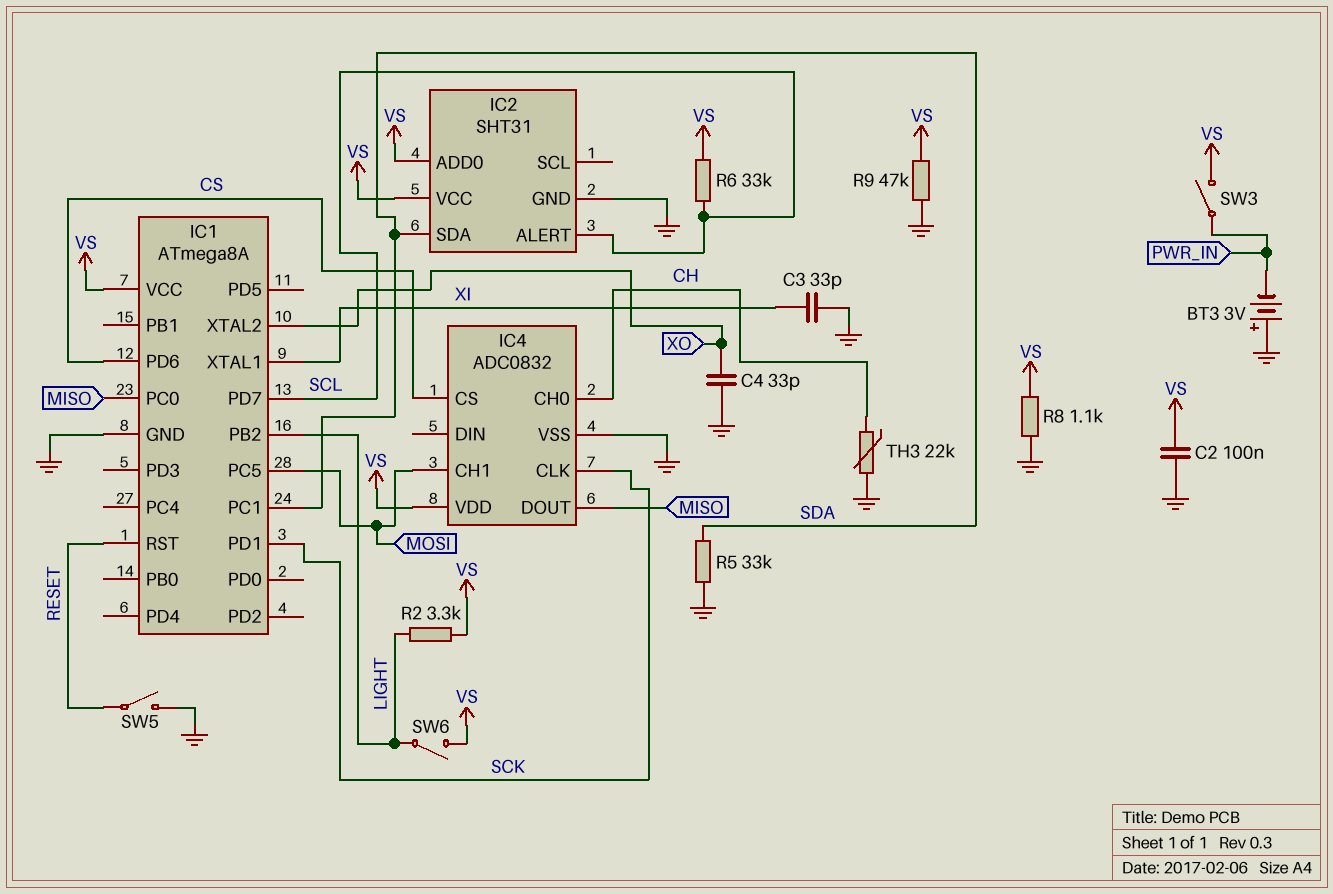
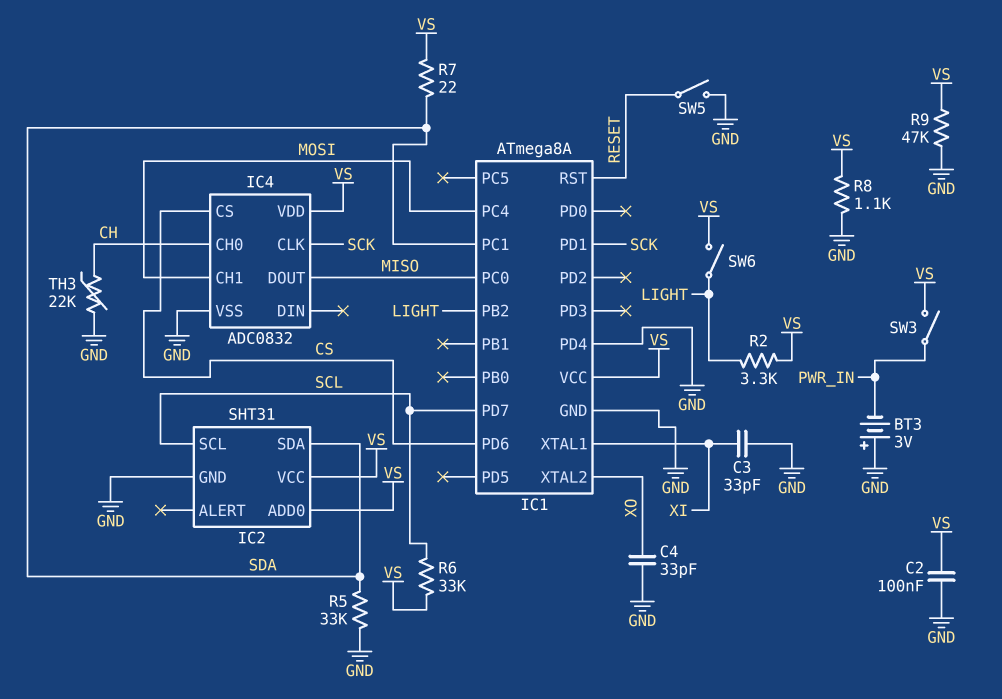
IC1 pin PC4: none -> MOSI
IC1 pin PC5: MOSI -> none
IC1 pin PD4: none -> GND
IC2 pin ALERT: SCL -> none
IC2 pin SCL: none -> SCL
R7: none -> 22 (SDA, VS)

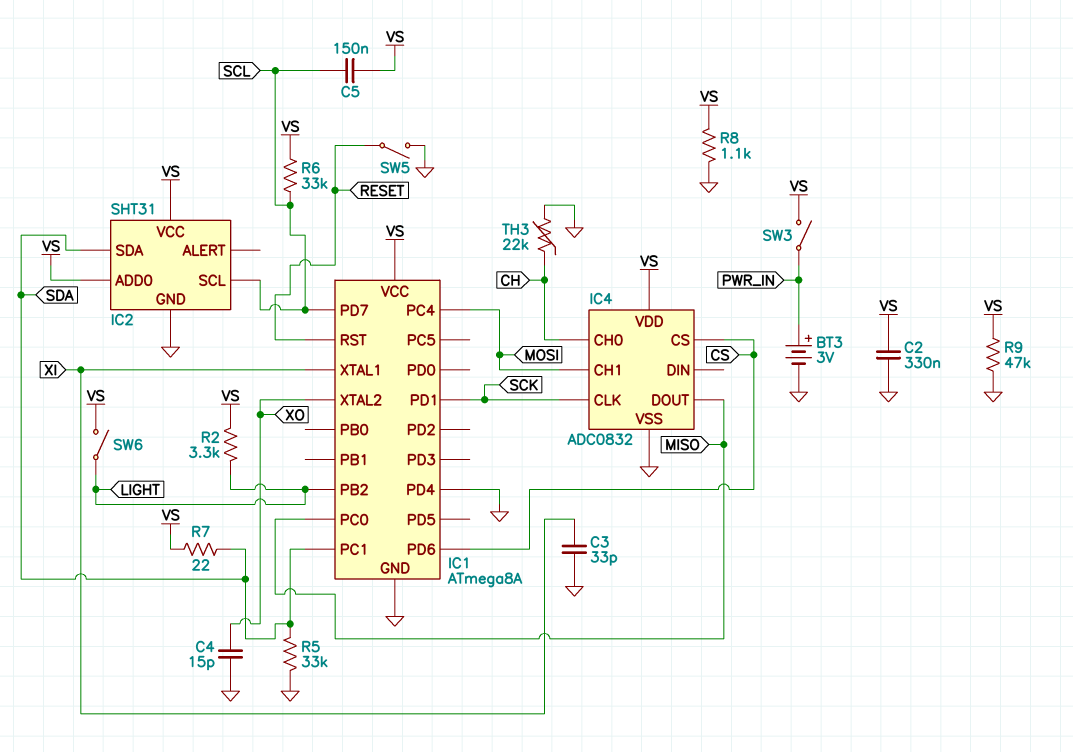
BT3: 3V (plus GND, minus PWR_IN) -> 3V (plus PWR_IN, minus GND)
C2: 100nF (GND, VS) -> 330nF (GND, VS)
C4: 33pF (GND, XO) -> 15pF (GND, XO)
C5: none -> 150nF (SCL, VS)

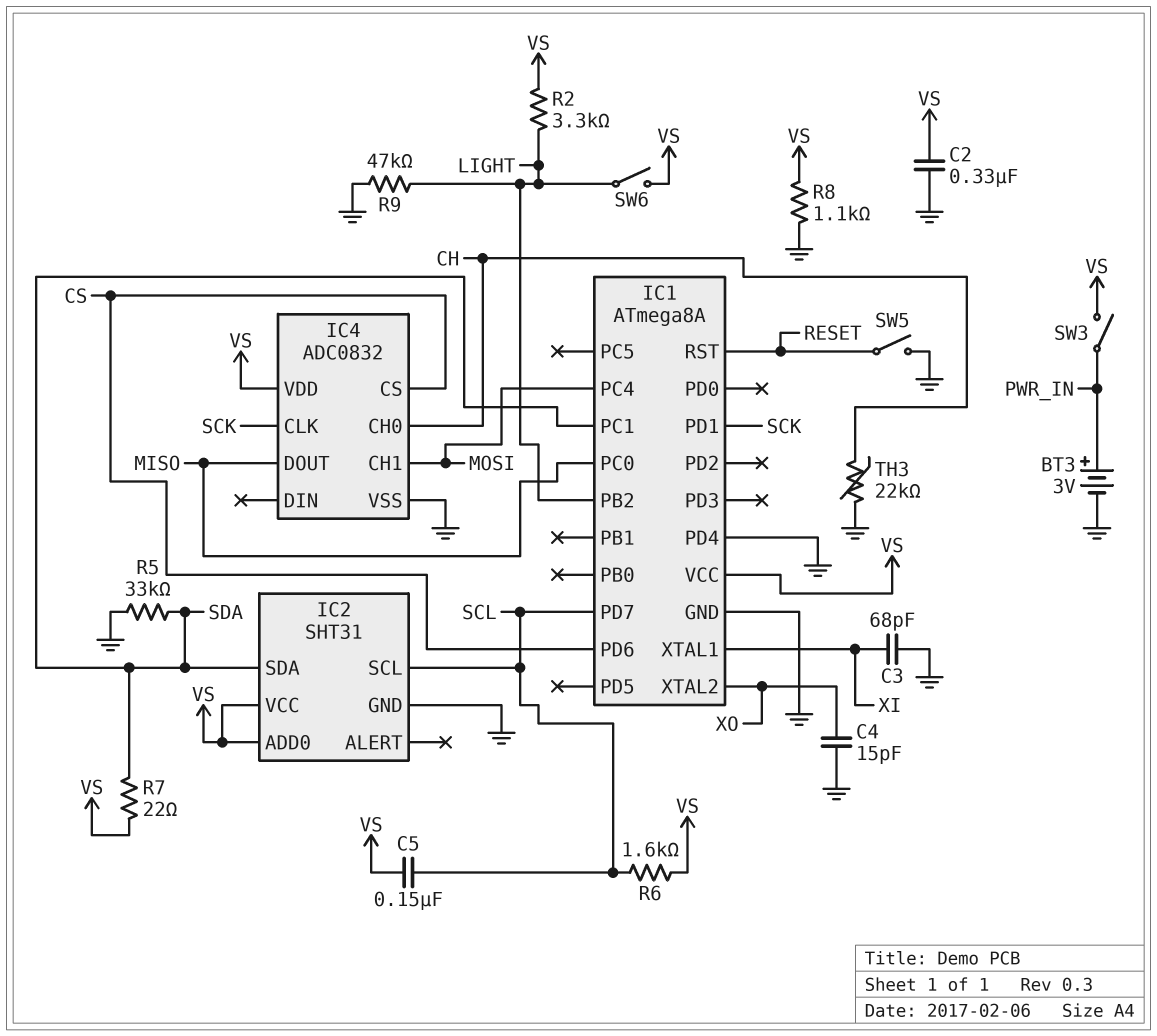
C3: 33pF (GND, XI) -> 68pF (GND, XI)
R6: 33k (SCL, VS) -> 1.6k (SCL, VS)
R9: 47k (GND, VS) -> 47k (GND, LIGHT)

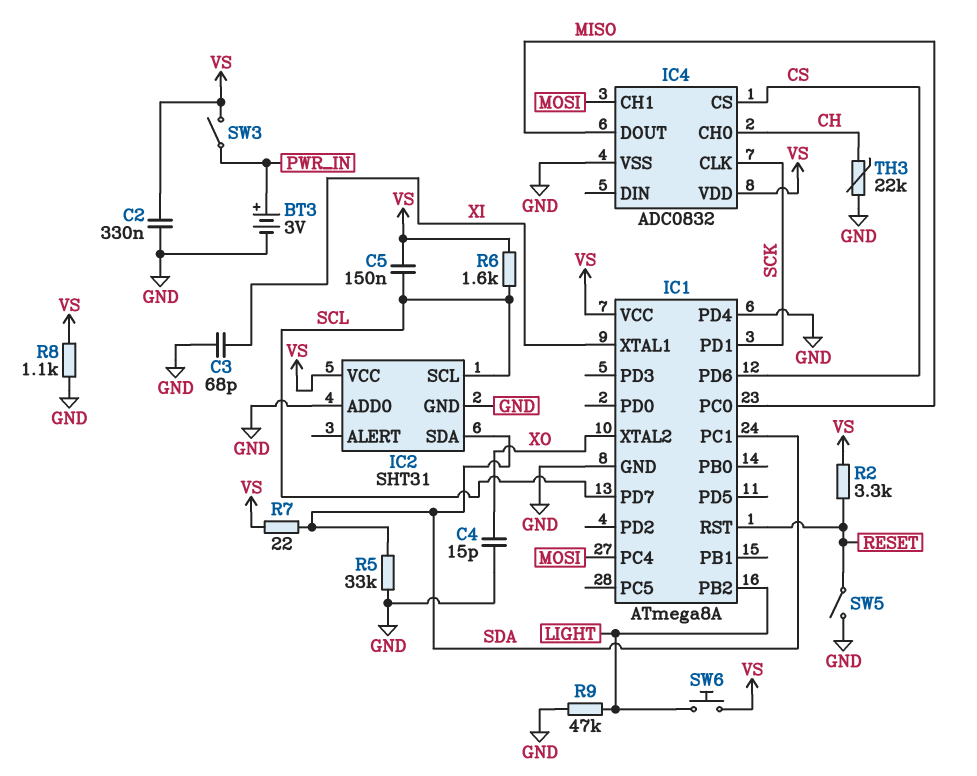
IC2 pin ADD0: VS -> GND
R2: 3.3k (LIGHT, VS) -> 3.3k (RESET, VS)
SW6: switch (LIGHT, VS) -> button (LIGHT, VS)

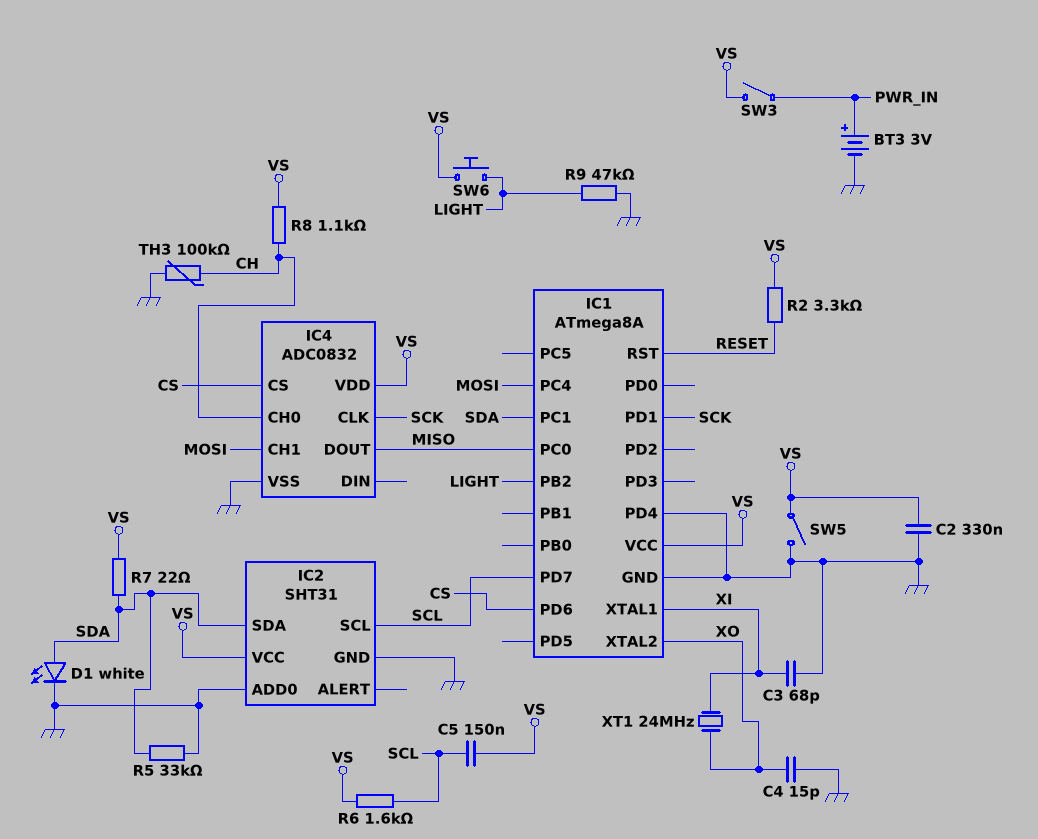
D1: none -> LED white (A SDA, K GND)
R8: 1.1k (GND, VS) -> 1.1k (CH, VS)
SW5: switch (GND, RESET) -> switch (GND, VS)
TH3: 22k (CH, GND) -> 100k (CH, GND)
XT1: none -> 24MHz (XI, XO)

